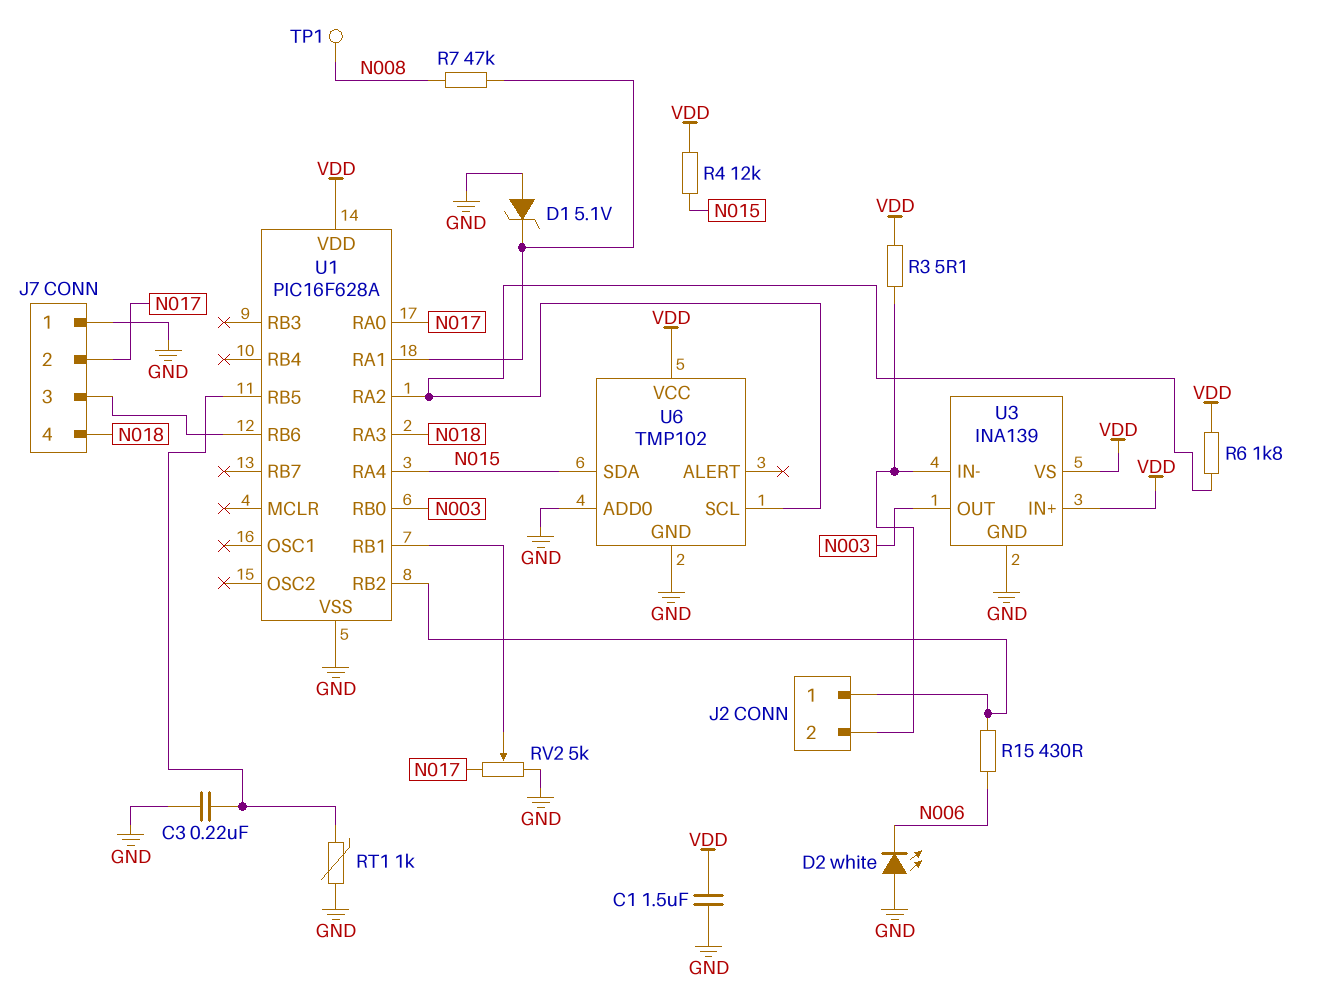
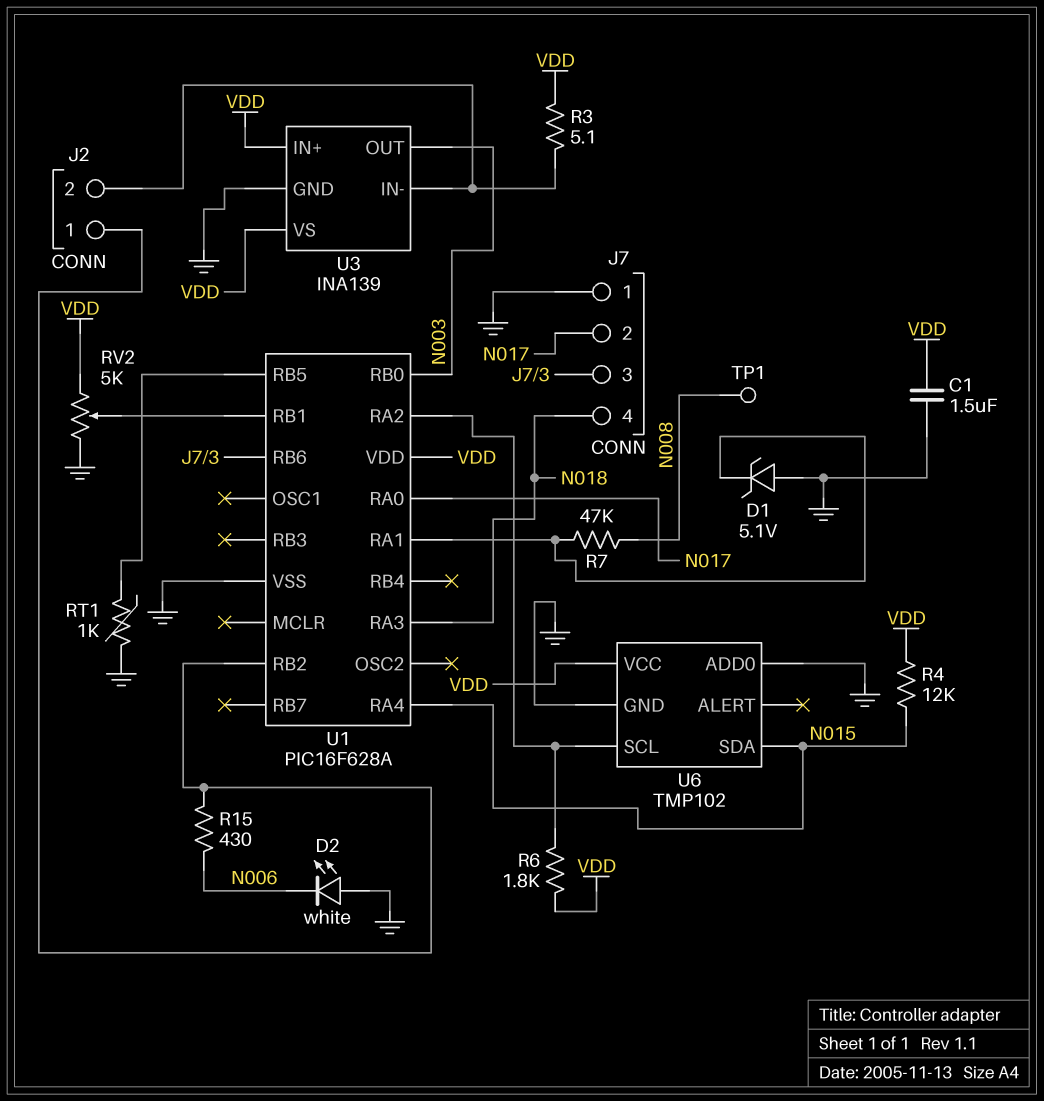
C3: 220nF (GND, U1/RB5) -> none
RV2: 5k (GND, N017, wiper U1/RB1) -> 5k (GND, VDD, wiper U1/RB1)

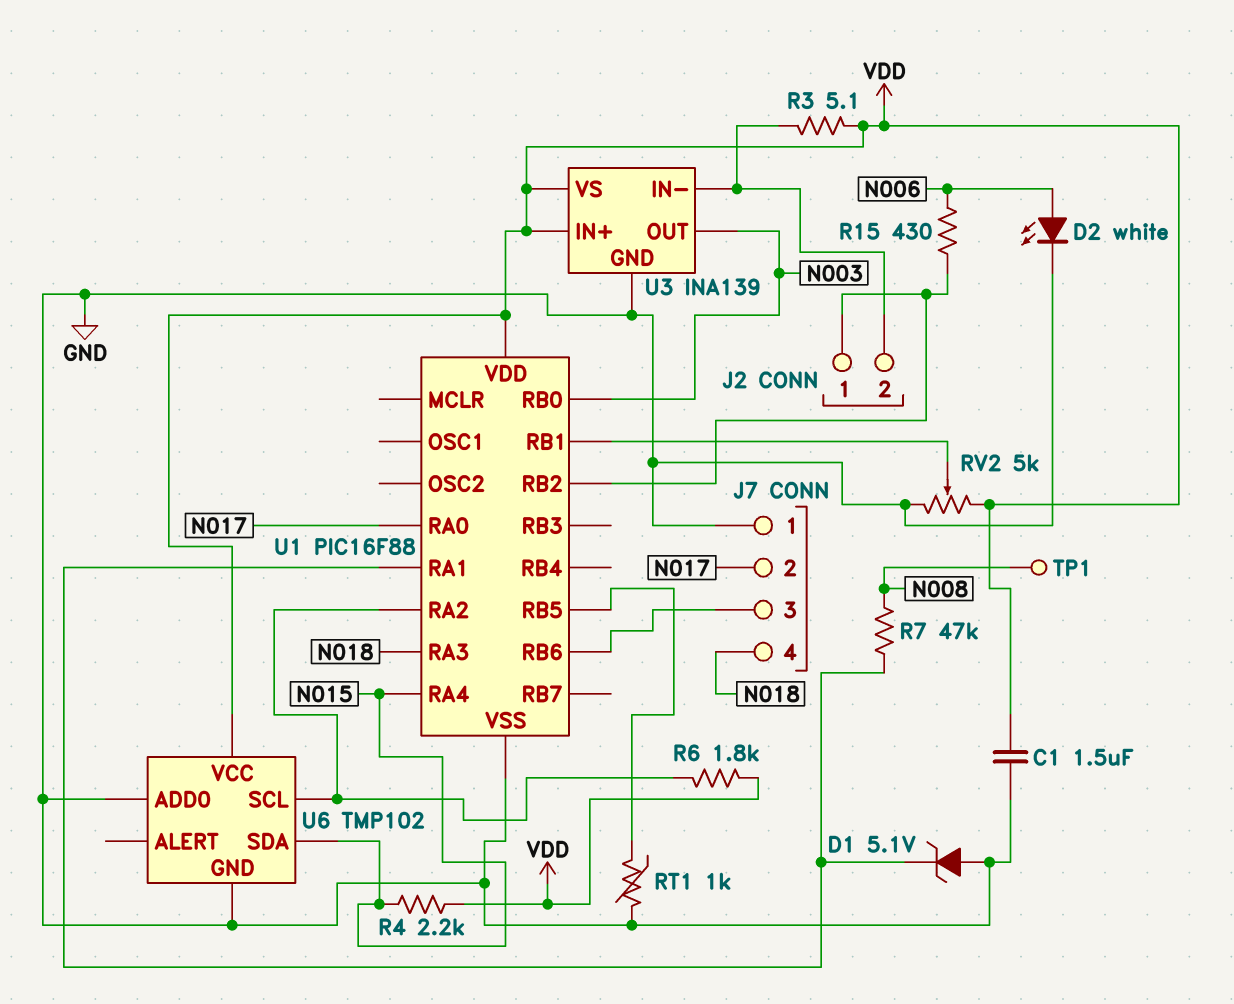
D2: LED white (A GND, K N006) -> LED white (A N006, K GND)
R4: 12k (N015, VDD) -> 2.2k (N015, VDD)
U1: PIC16F628A -> PIC16F88

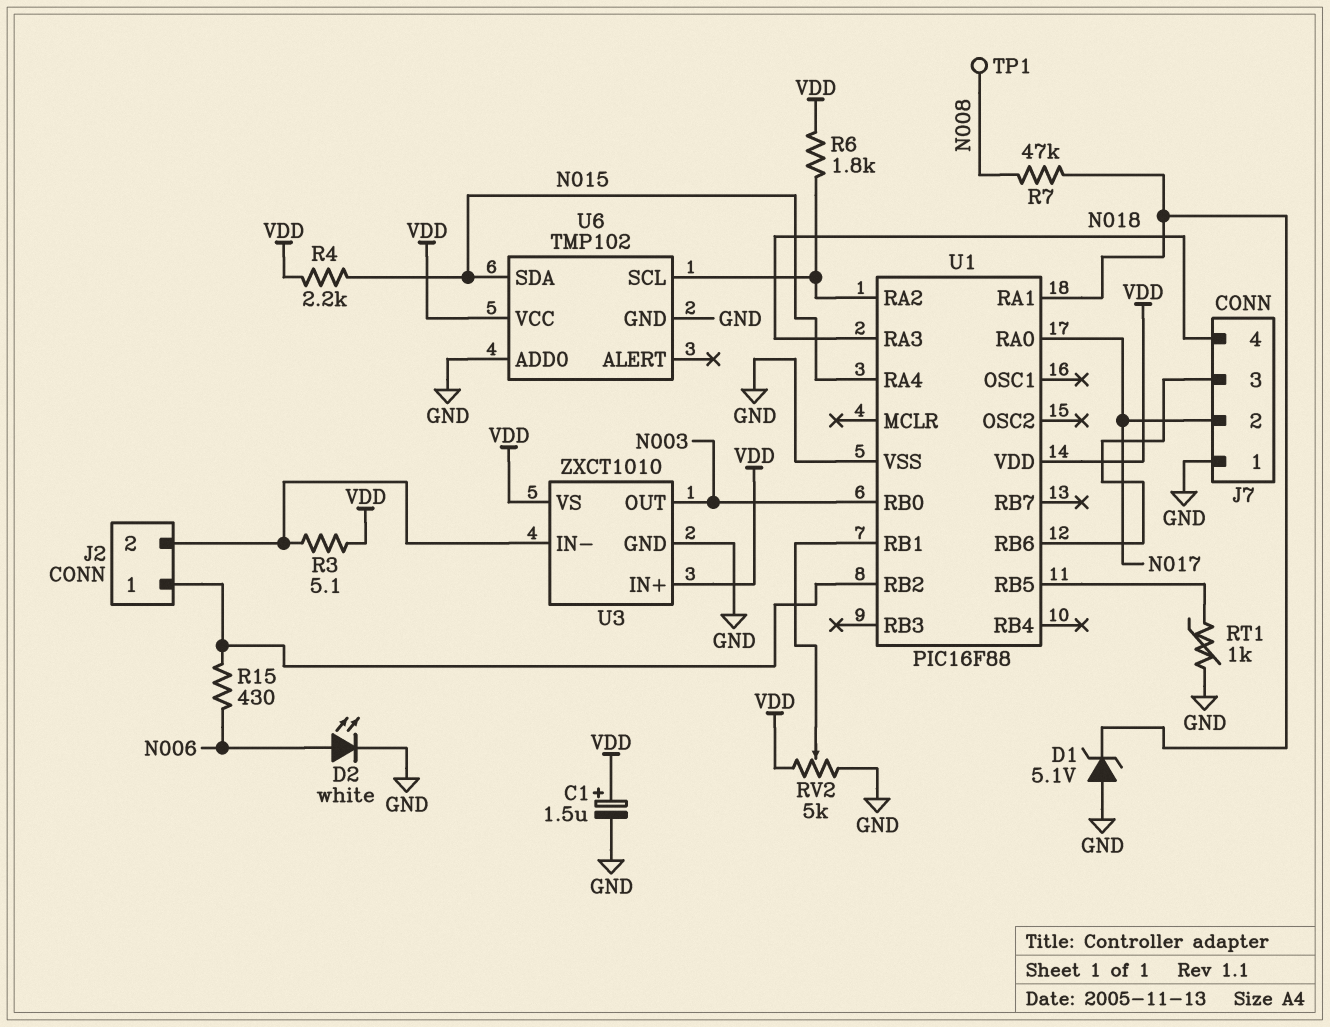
C1: 1.5uF (GND, VDD) -> 1.5uF (plus VDD, minus GND)
U3: INA139 -> ZXCT1010

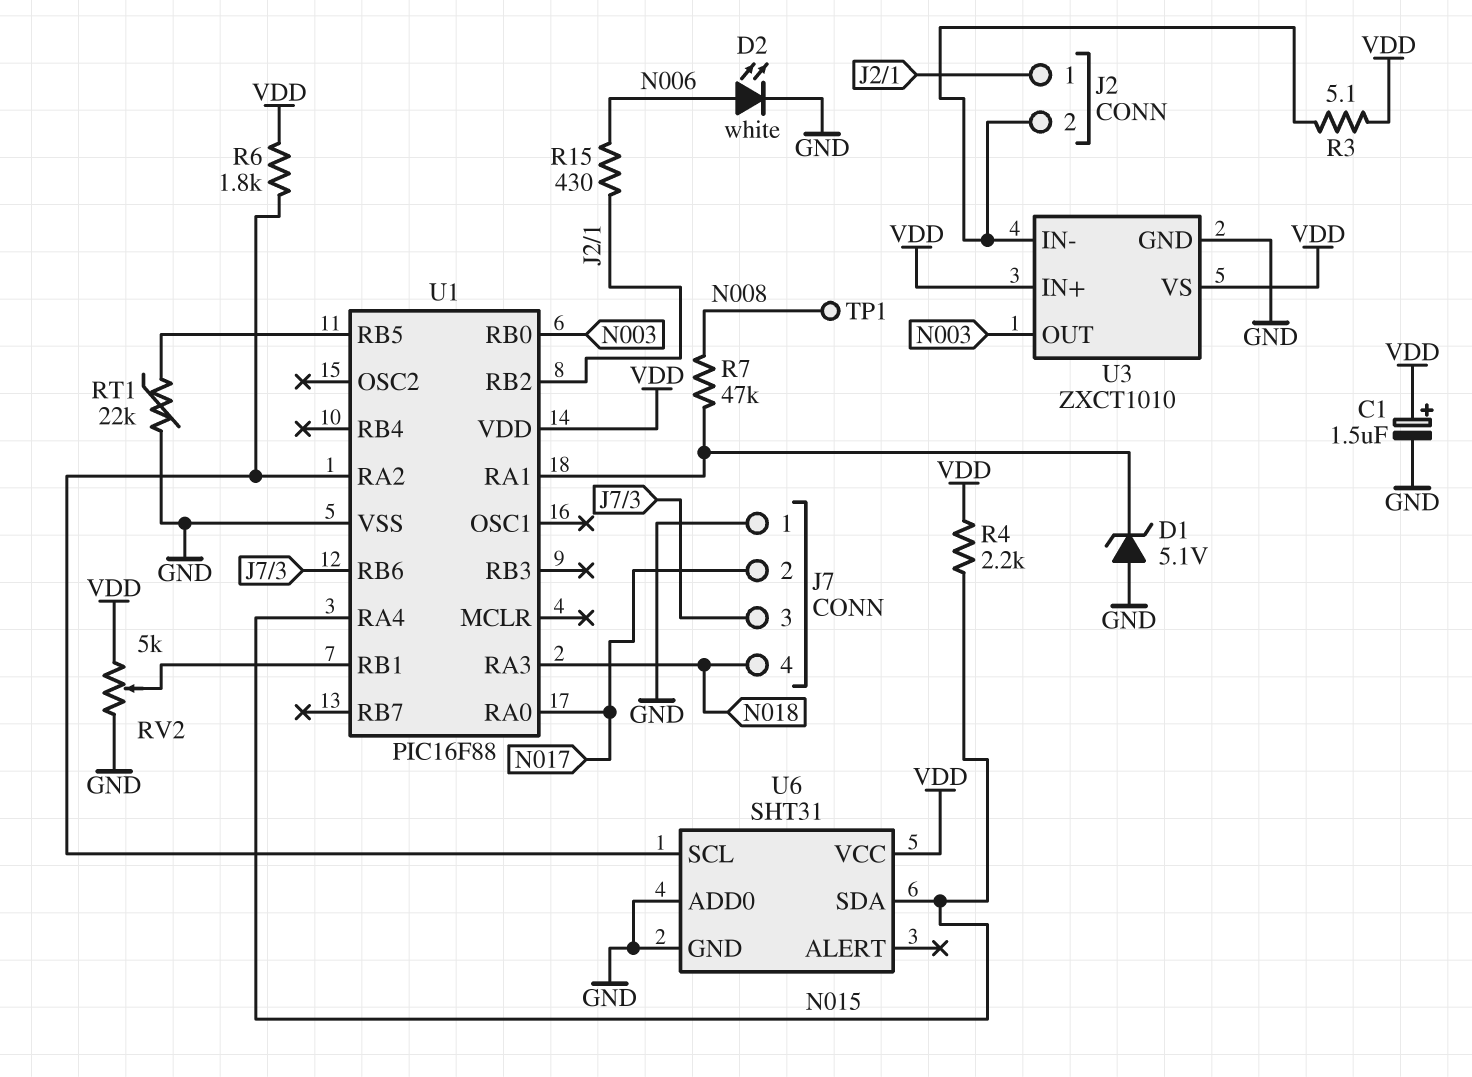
RT1: 1k (GND, U1/RB5) -> 22k (GND, U1/RB5)
U6: TMP102 -> SHT31

